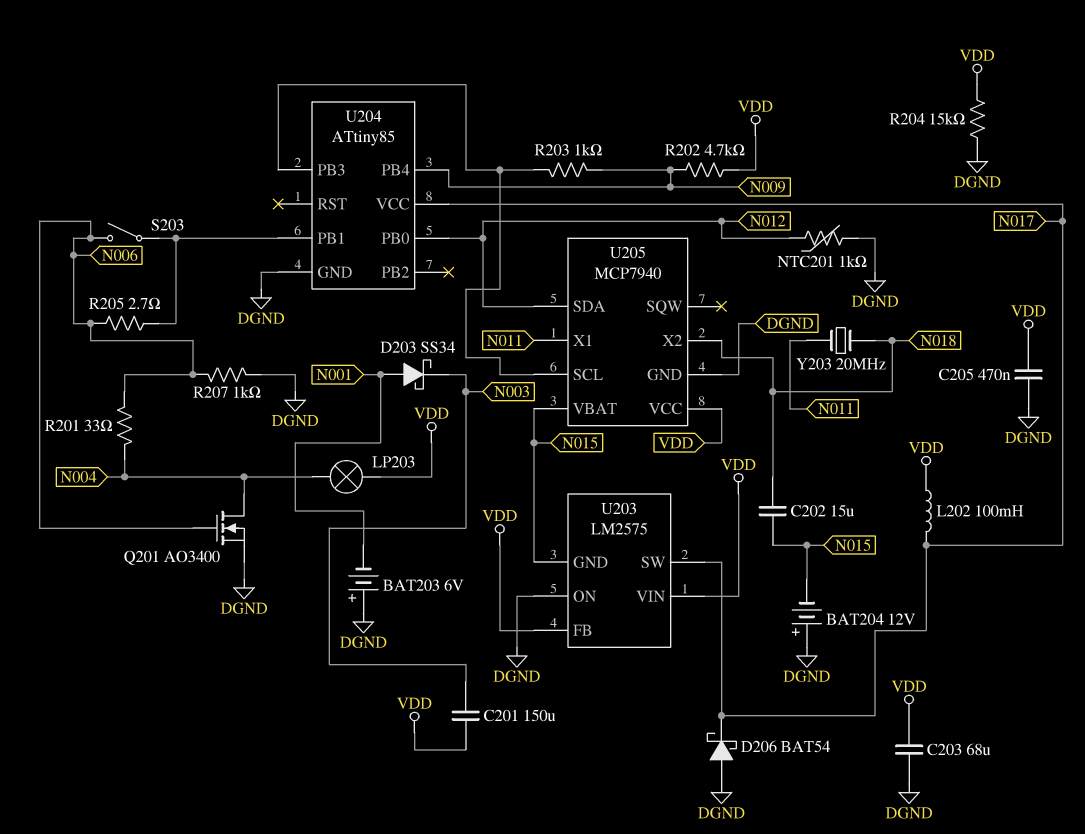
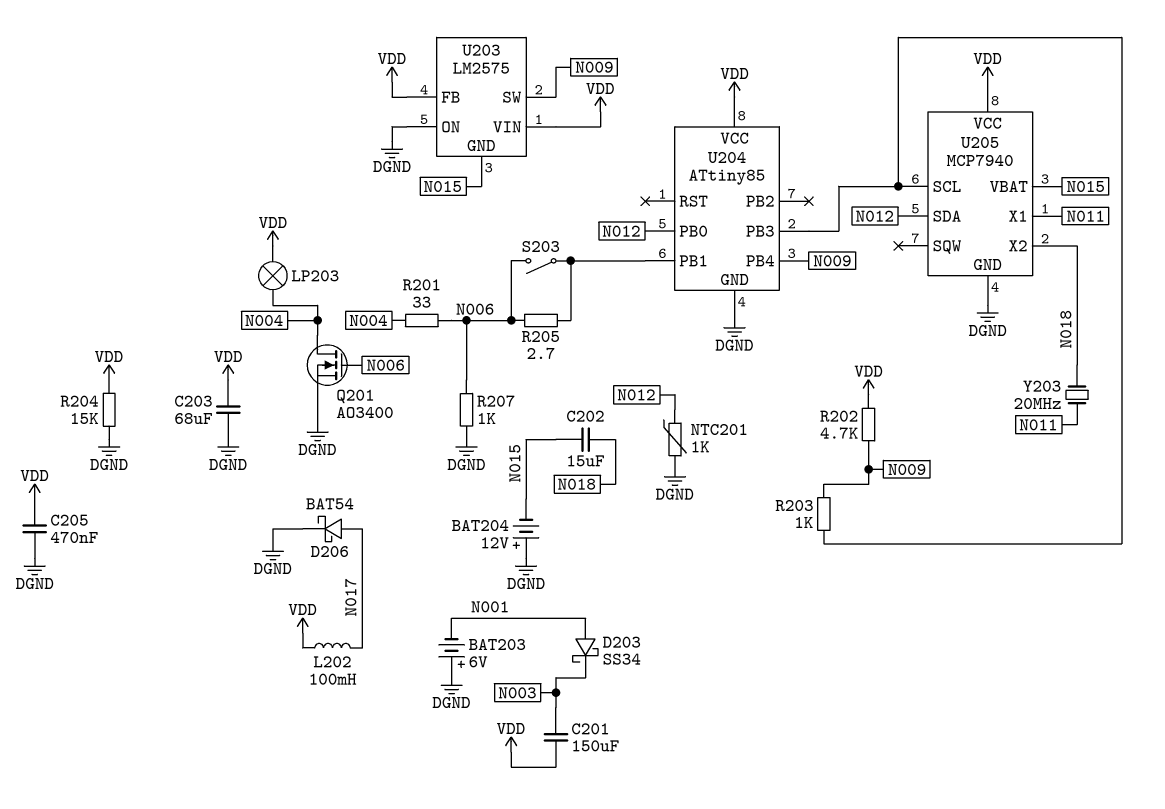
D206: schottky BAT54 (A DGND, K N017) -> schottky BAT54 (A N017, K DGND)
U203 pin SW: N017 -> N009
U204 pin VCC: N017 -> VDD

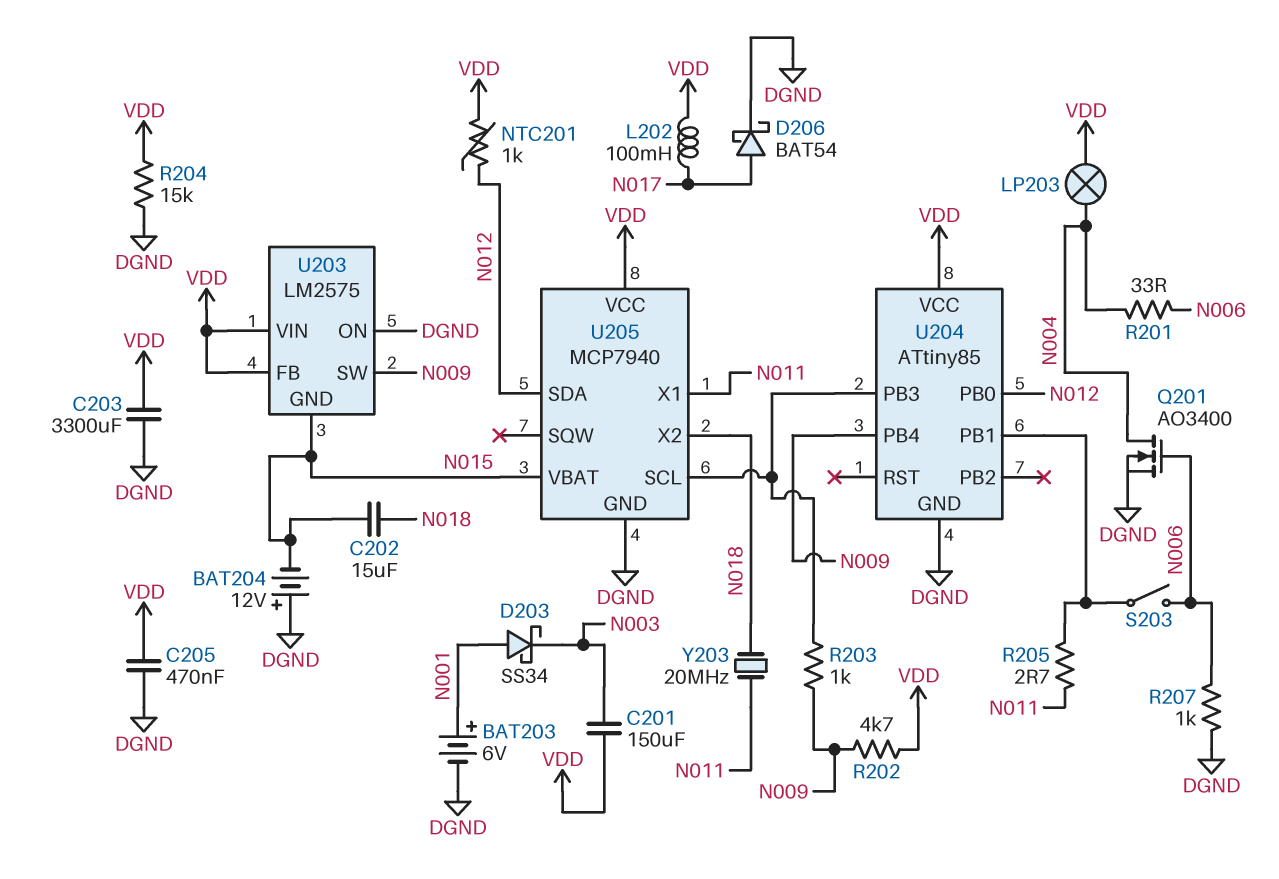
BAT203: 6V (plus DGND, minus N001) -> 6V (plus N001, minus DGND)
C203: 68uF (DGND, VDD) -> 3300uF (DGND, VDD)
NTC201: 1k (DGND, N012) -> 1k (N012, VDD)
R205: 2.7 (N006, U204/PB1) -> 2.7 (N011, U204/PB1)

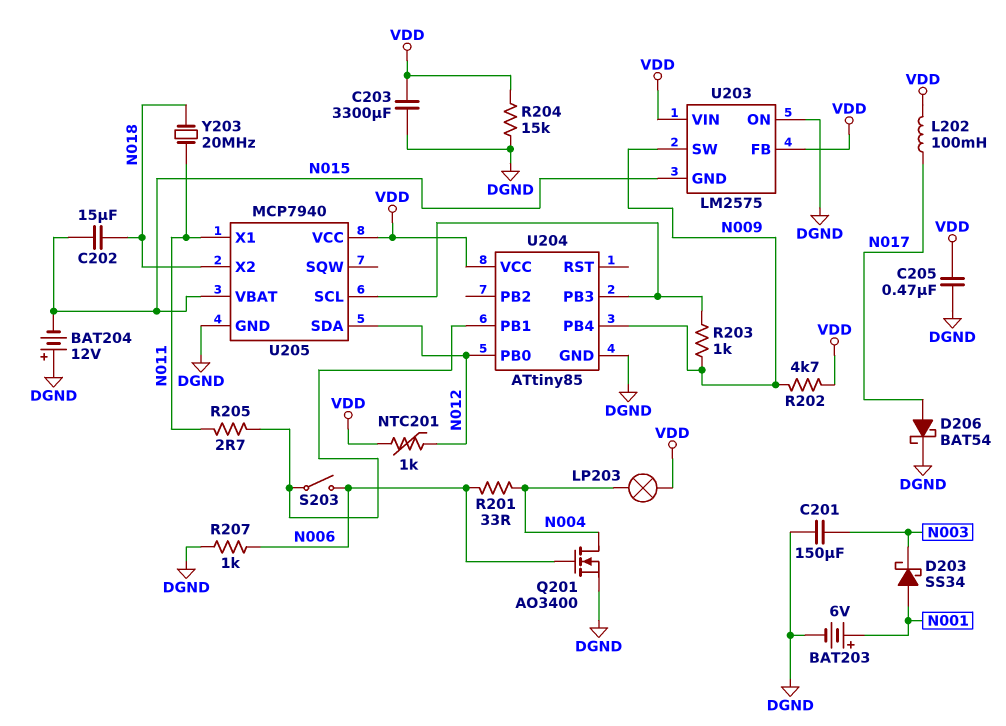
C201: 150uF (N003, VDD) -> 150uF (DGND, N003)

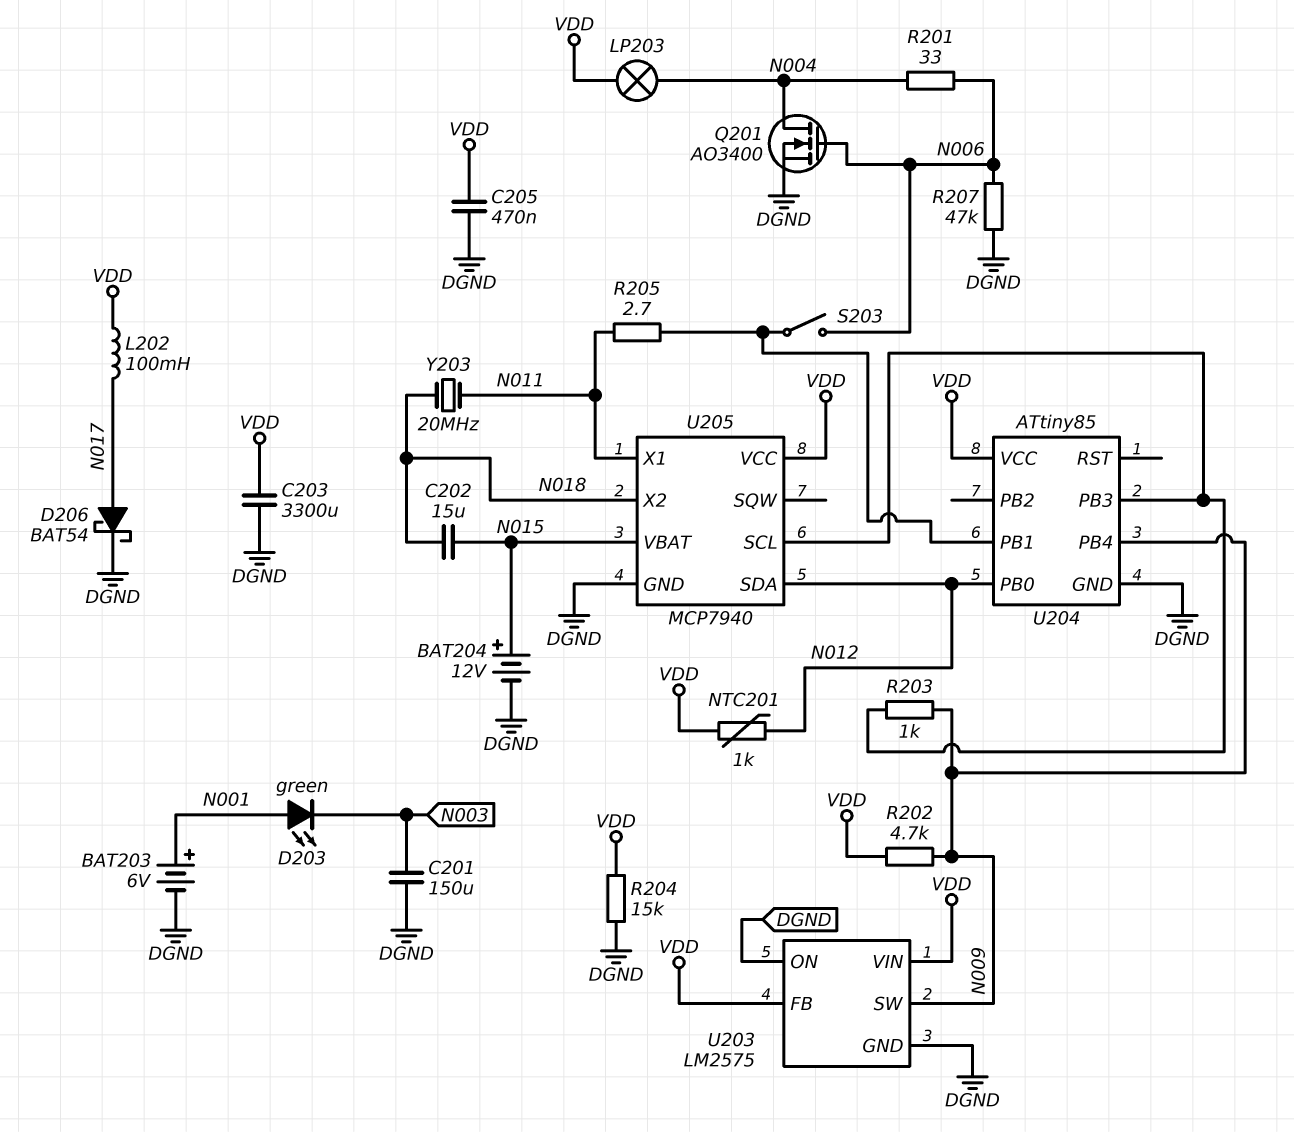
BAT204: 12V (plus DGND, minus N015) -> 12V (plus N015, minus DGND)
D203: schottky SS34 (A N001, K N003) -> LED green (A N001, K N003)
R207: 1k (DGND, N006) -> 47k (DGND, N006)
U203 pin GND: N015 -> DGND

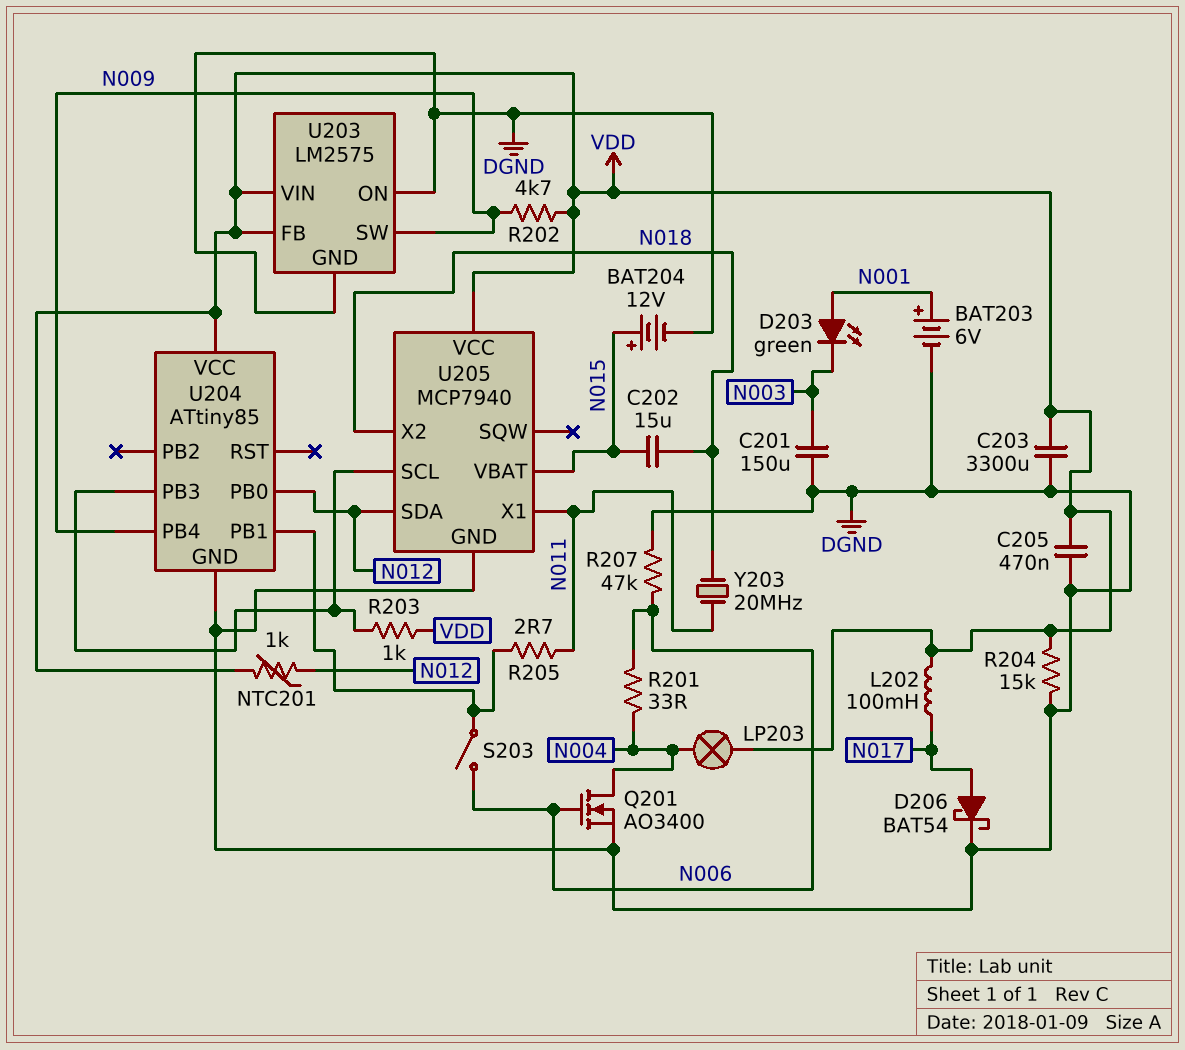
R203: 1k (N009, U204/PB3) -> 1k (U204/PB3, VDD)

